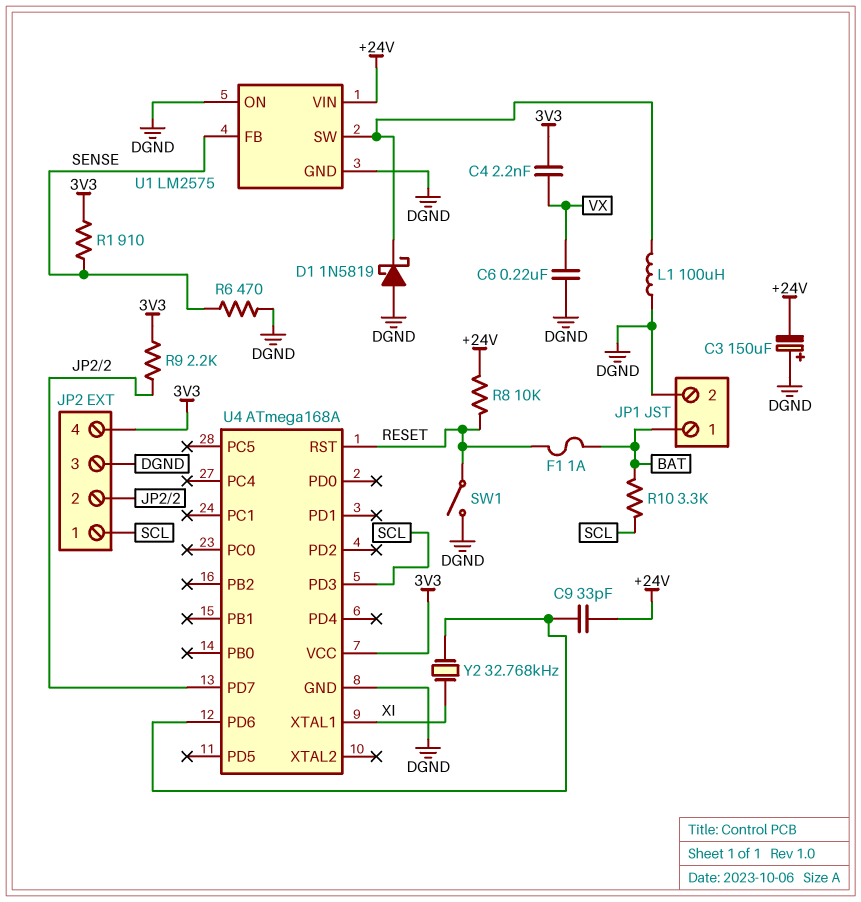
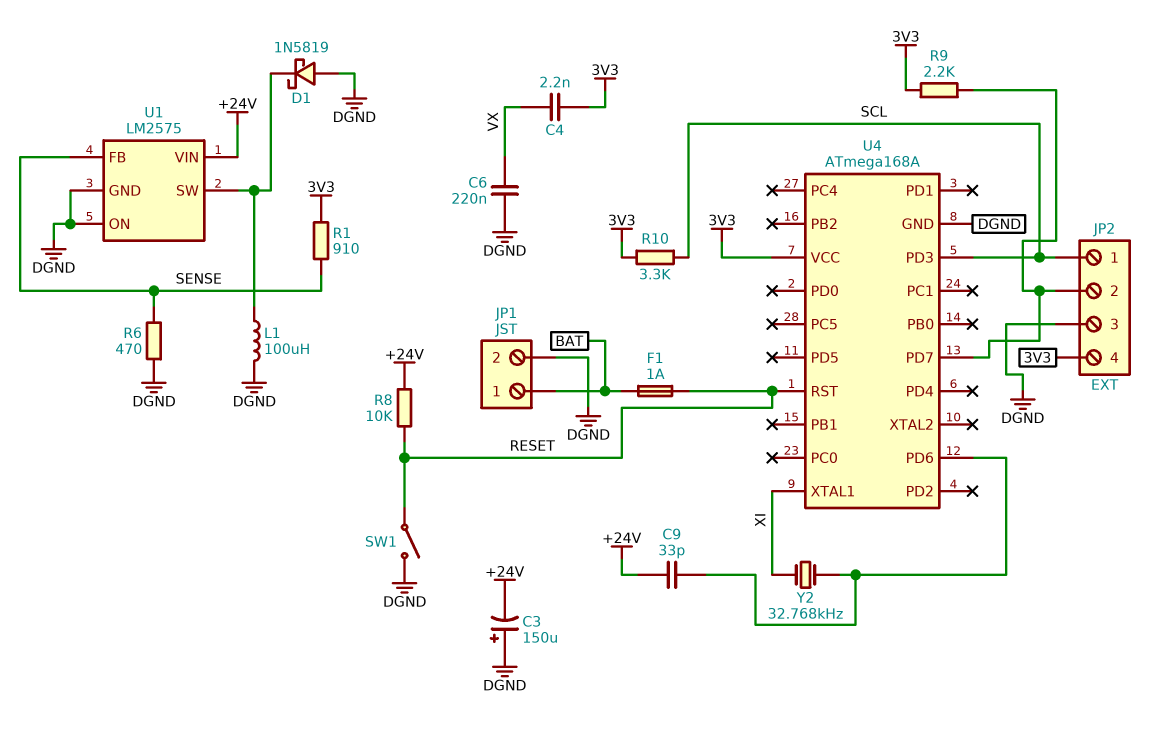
R10: 3.3k (BAT, SCL) -> 3.3k (3V3, SCL)

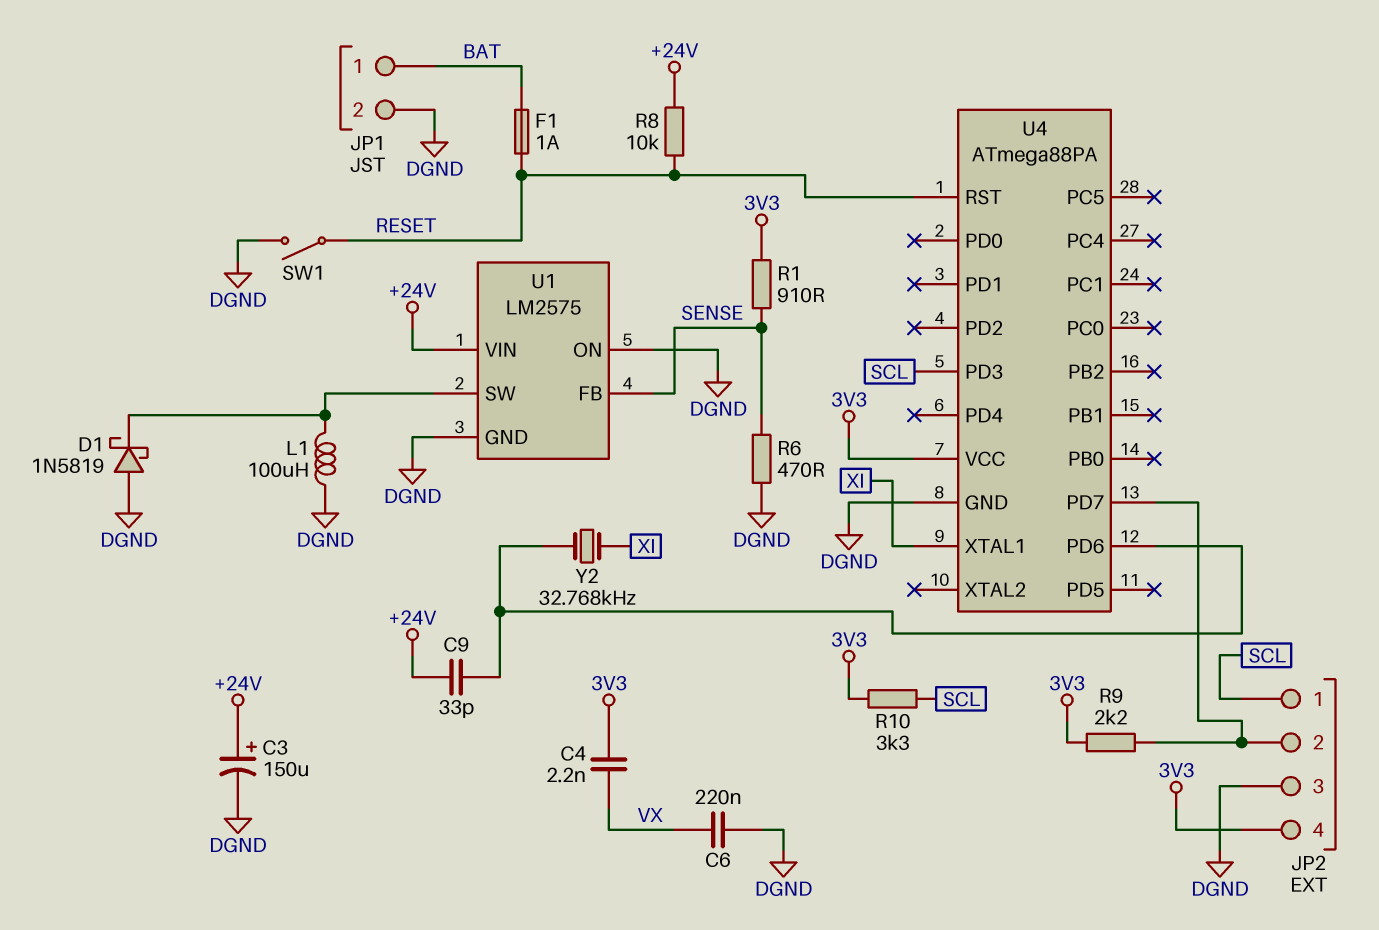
C3: 150uF (plus DGND, minus +24V) -> 150uF (plus +24V, minus DGND)
U4: ATmega168A -> ATmega88PA

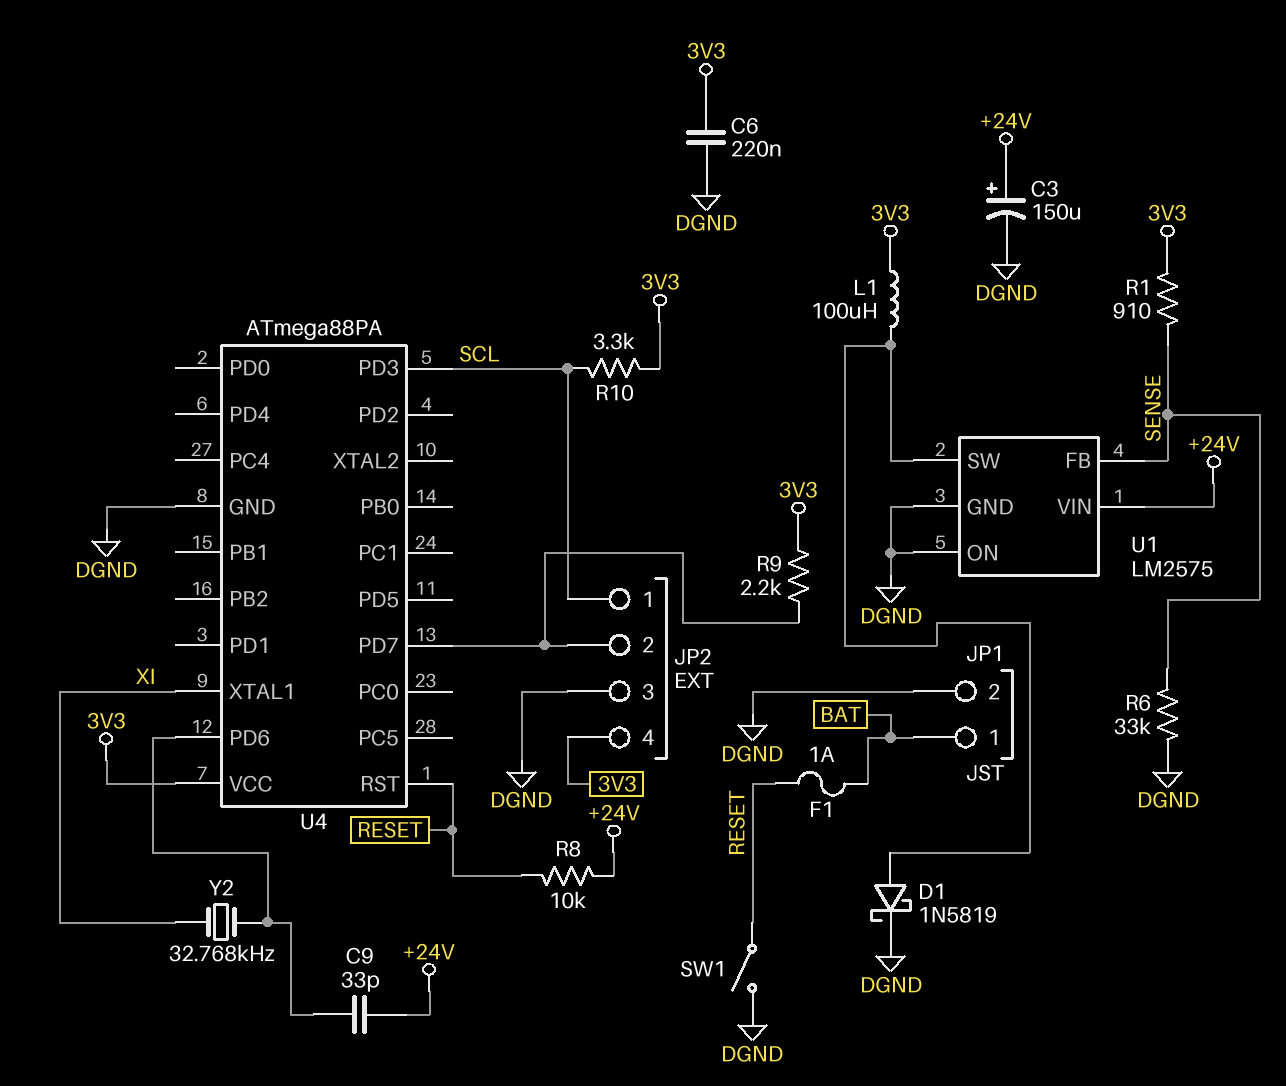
C4: 2.2nF (3V3, VX) -> none
C6: 220nF (DGND, VX) -> 220nF (3V3, DGND)
D1: schottky 1N5819 (A DGND, K U1/SW) -> schottky 1N5819 (A U1/SW, K DGND)
L1: 100uH (DGND, U1/SW) -> 100uH (3V3, U1/SW)
R6: 470 (DGND, SENSE) -> 33k (DGND, SENSE)

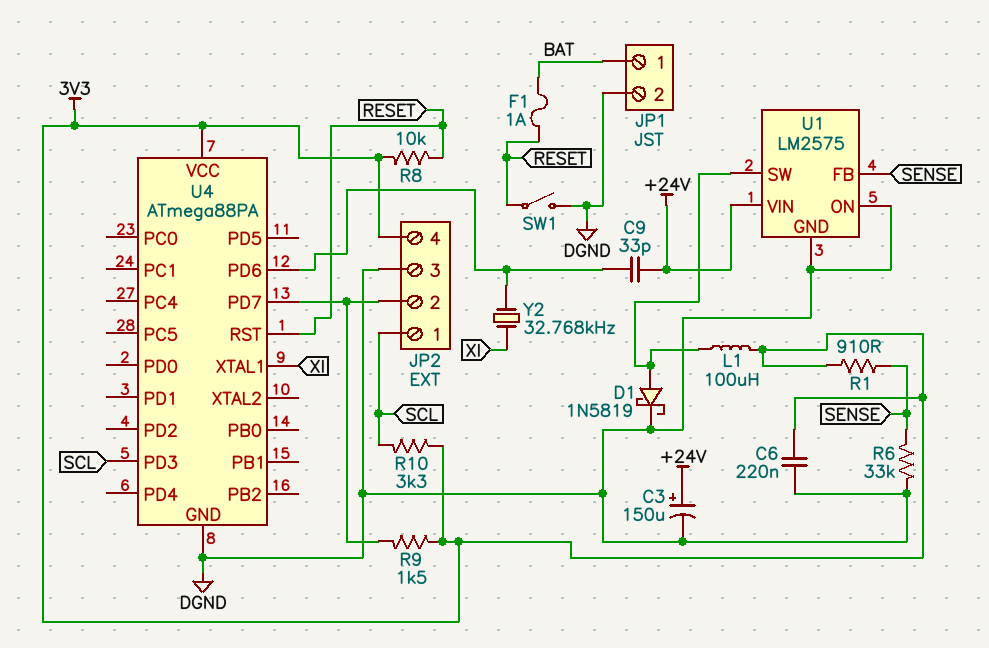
R8: 10k (+24V, RESET) -> 10k (3V3, RESET)
R9: 2.2k (3V3, JP2/2) -> 1.5k (3V3, JP2/2)

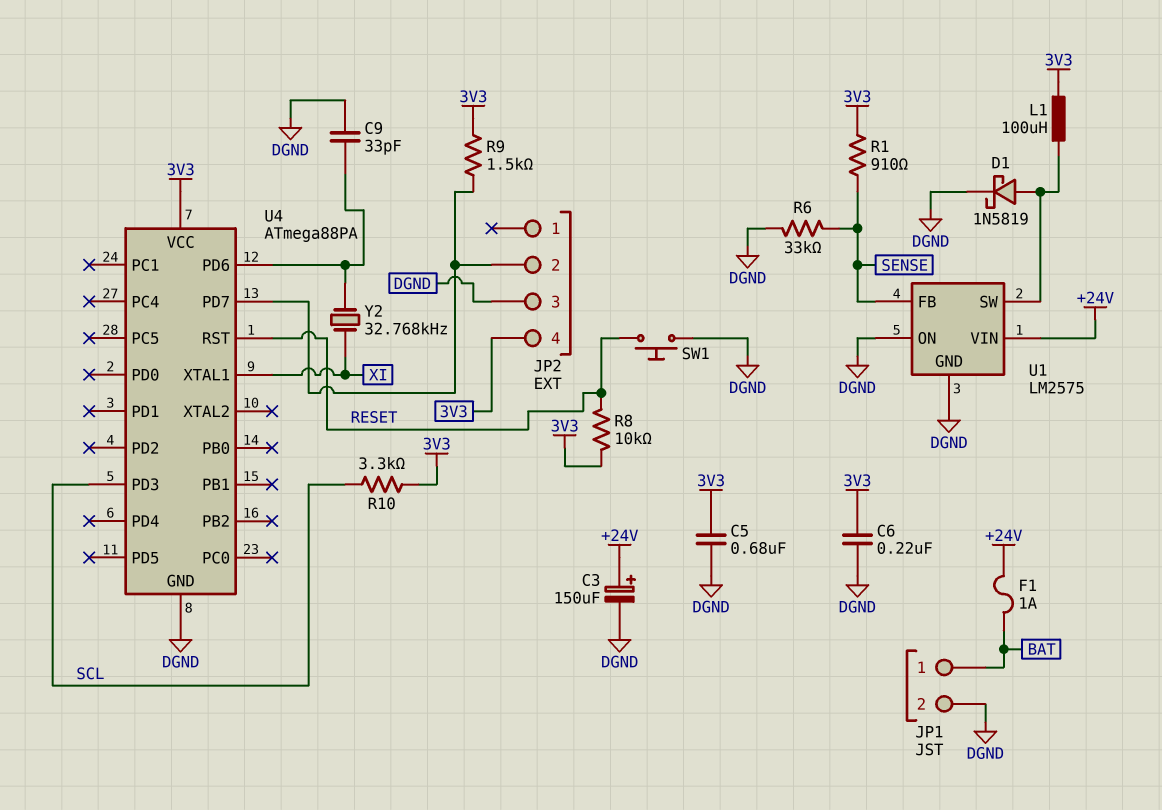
C5: none -> 680nF (3V3, DGND)
C9: 33pF (+24V, U4/PD6) -> 33pF (DGND, U4/PD6)
F1: 1A (BAT, RESET) -> 1A (+24V, BAT)
JP2 pin 1: SCL -> none
SW1: switch (DGND, RESET) -> button (DGND, RESET)

